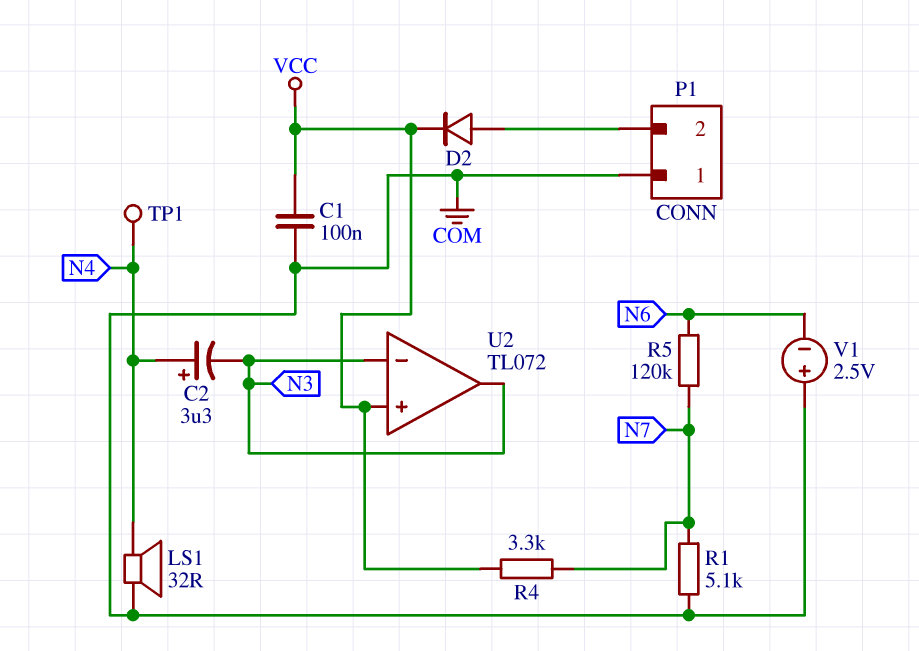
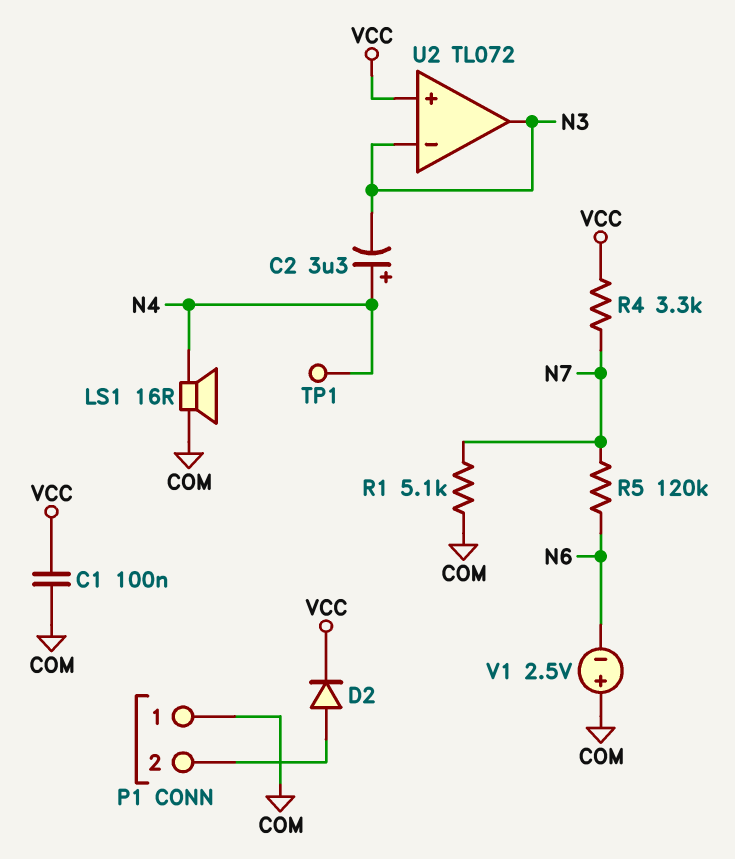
LS1: speaker 32R (COM, N4) -> speaker 16R (COM, N4)

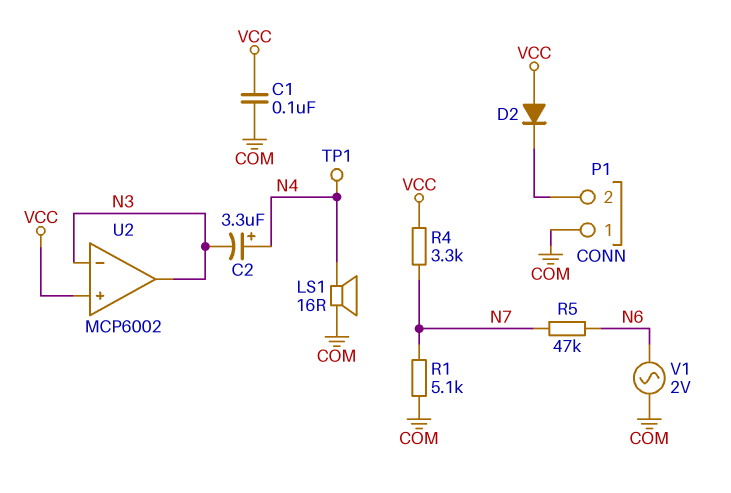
D2: diode (A P1/2, K VCC) -> diode (A VCC, K P1/2)
R5: 120k (N6, N7) -> 47k (N6, N7)
U2: TL072 -> MCP6002
V1: 2.5V (plus COM, minus N6) -> AC 2V (COM, N6)

